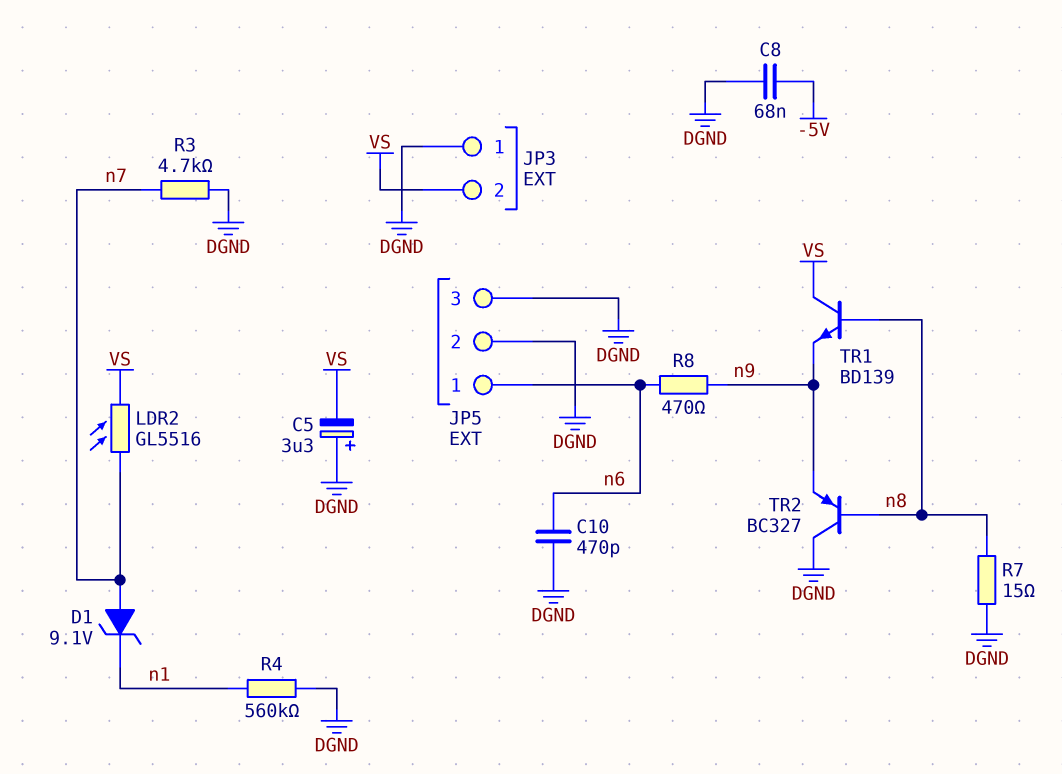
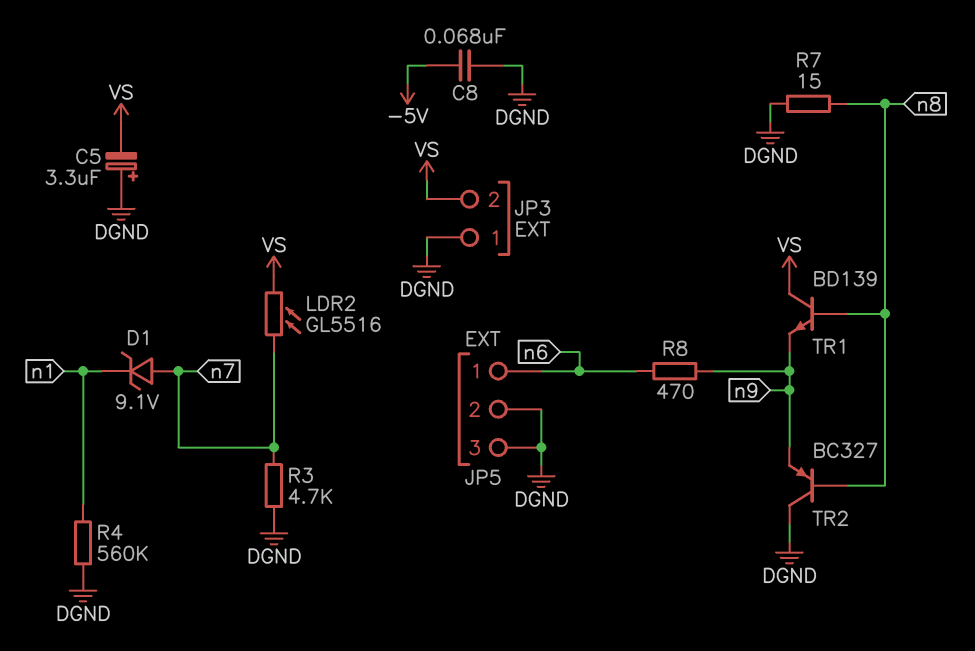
C10: 470pF (DGND, n6) -> none

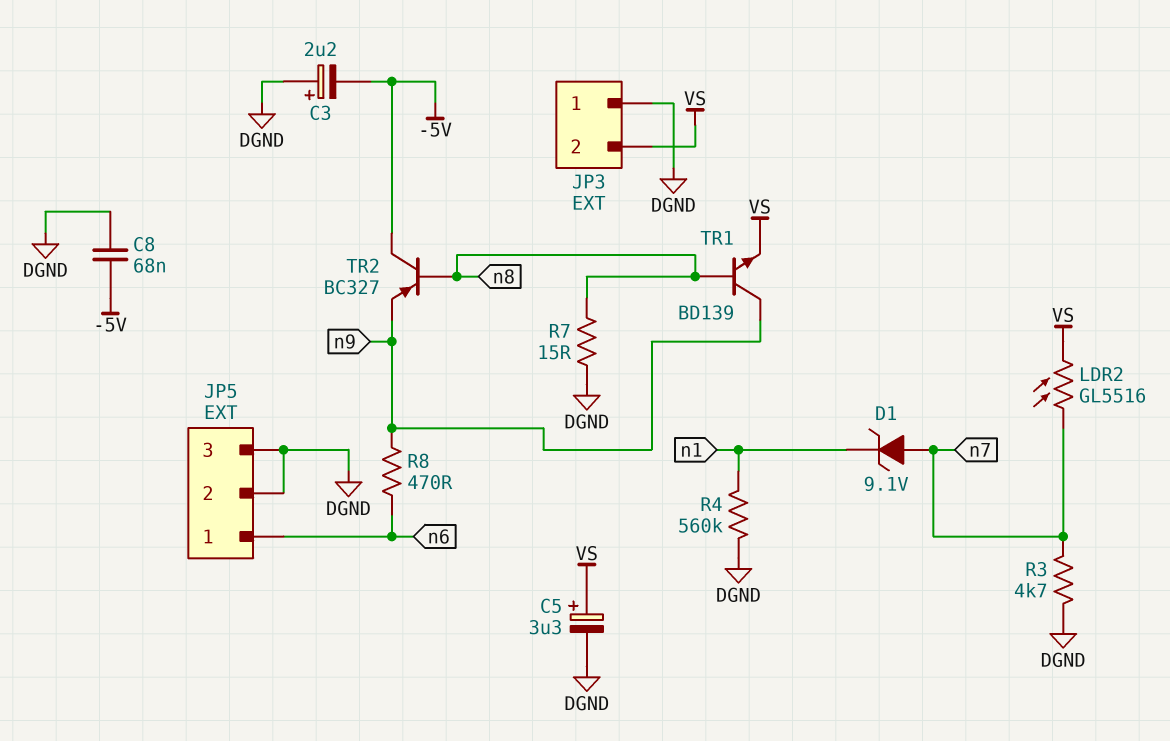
C3: none -> 2.2uF (plus DGND, minus -5V)
C5: 3.3uF (plus DGND, minus VS) -> 3.3uF (plus VS, minus DGND)
TR1: NPN BD139 (B n8, C VS, E n9) -> NPN BD139 (B n8, C n9, E VS)
TR2: PNP BC327 (B n8, C DGND, E n9) -> PNP BC327 (B n8, C -5V, E n9)

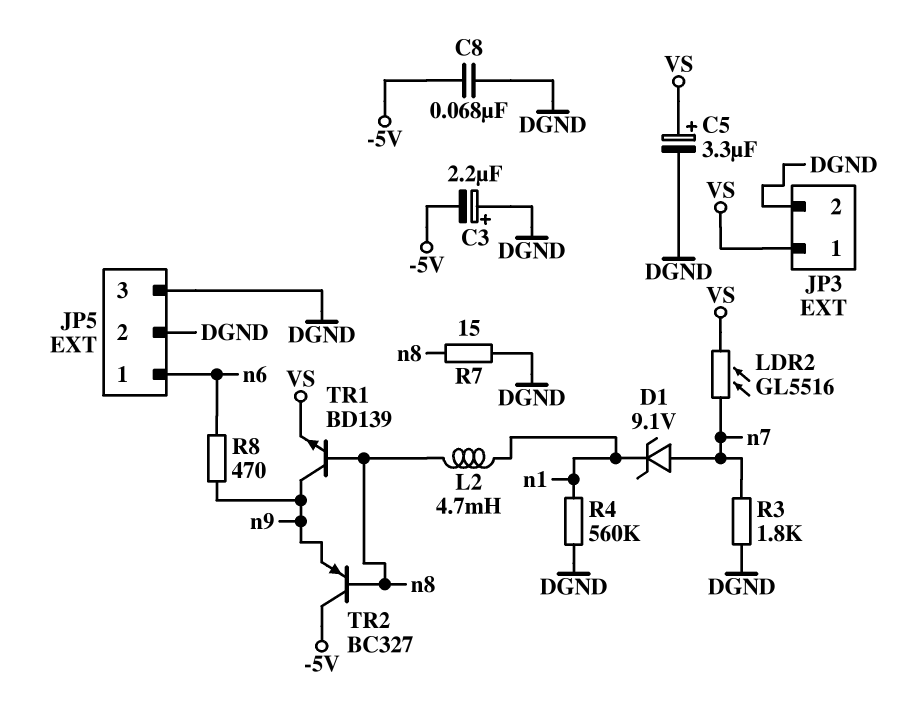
JP3 pin 1: DGND -> VS
JP3 pin 2: VS -> DGND
L2: none -> 4.7mH (n1, n8)
R3: 4.7k (DGND, n7) -> 1.8k (DGND, n7)

